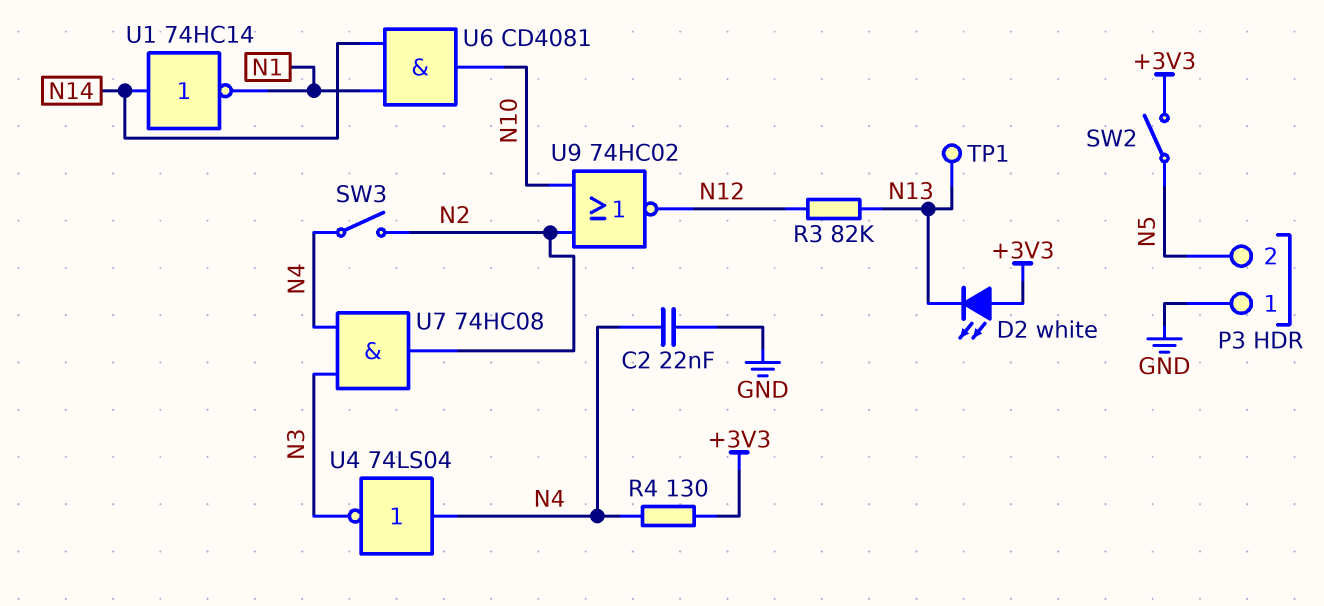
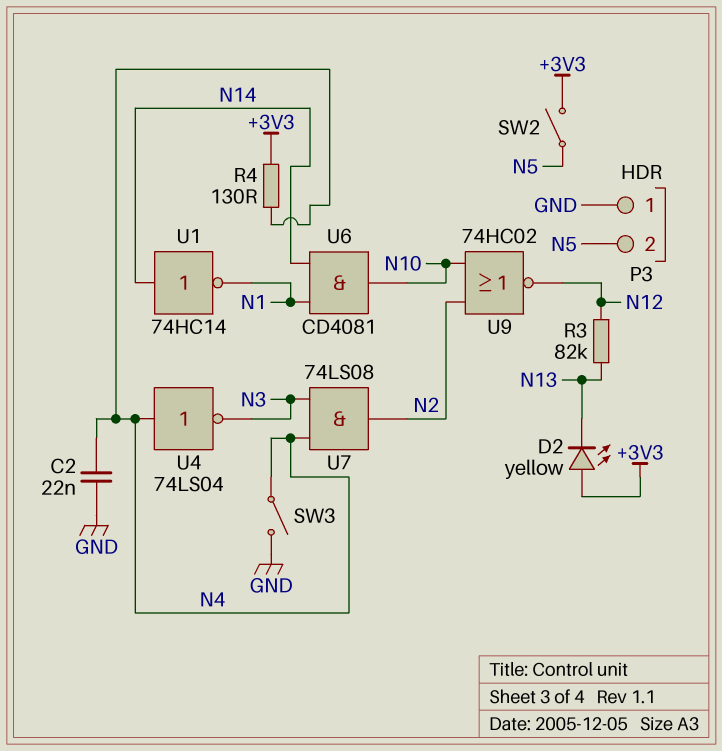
D2: LED white (A +3V3, K N13) -> LED yellow (A +3V3, K N13)
SW3: switch (N2, N4) -> switch (GND, N4)
TP1: test point (N13) -> none
U7: AND 74HC08 (in N3, in N4, out N2) -> AND 74LS08 (in N3, in N4, out N2)

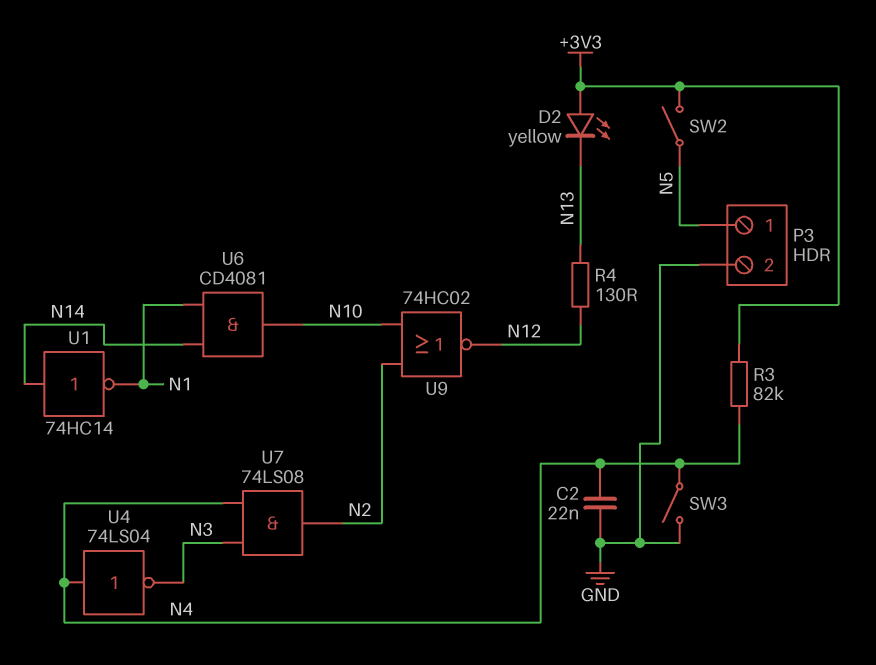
P3 pin 1: GND -> N5
P3 pin 2: N5 -> GND
R3: 82k (N12, N13) -> 82k (+3V3, N4)
R4: 130 (+3V3, N4) -> 130 (N12, N13)

